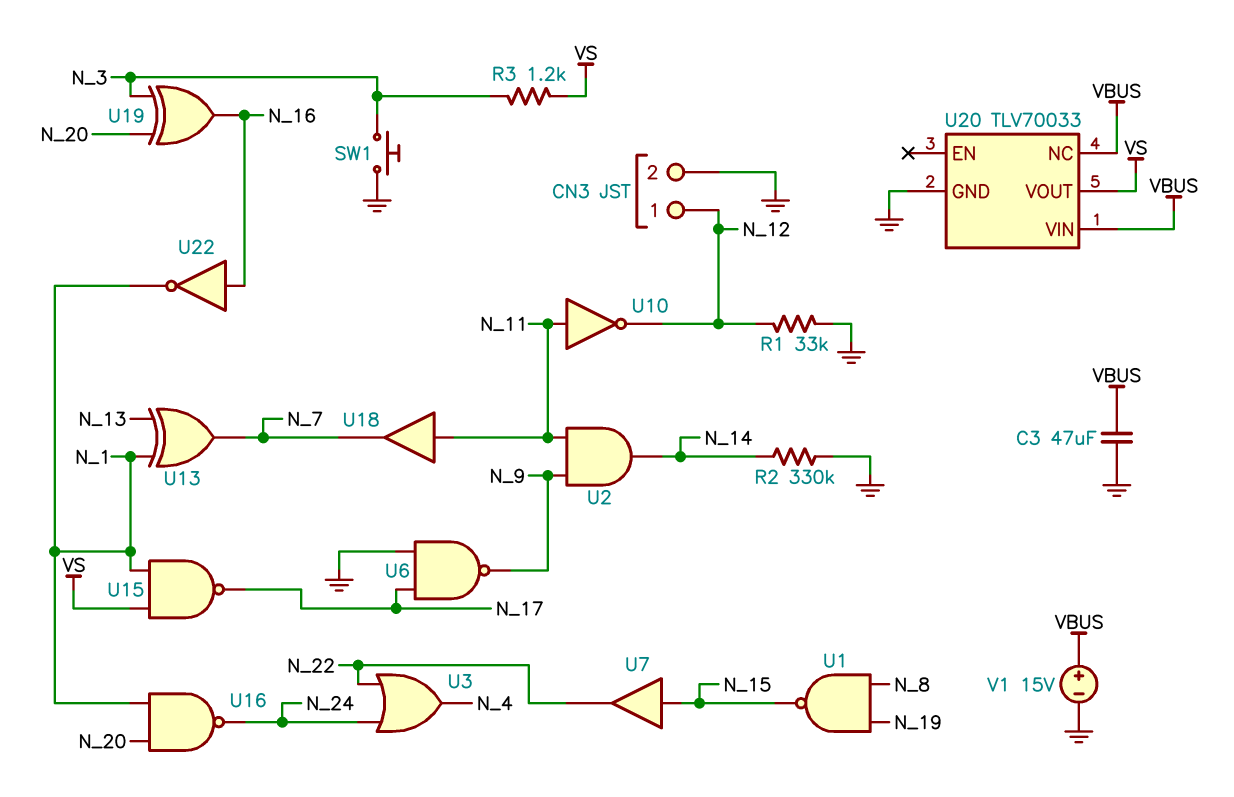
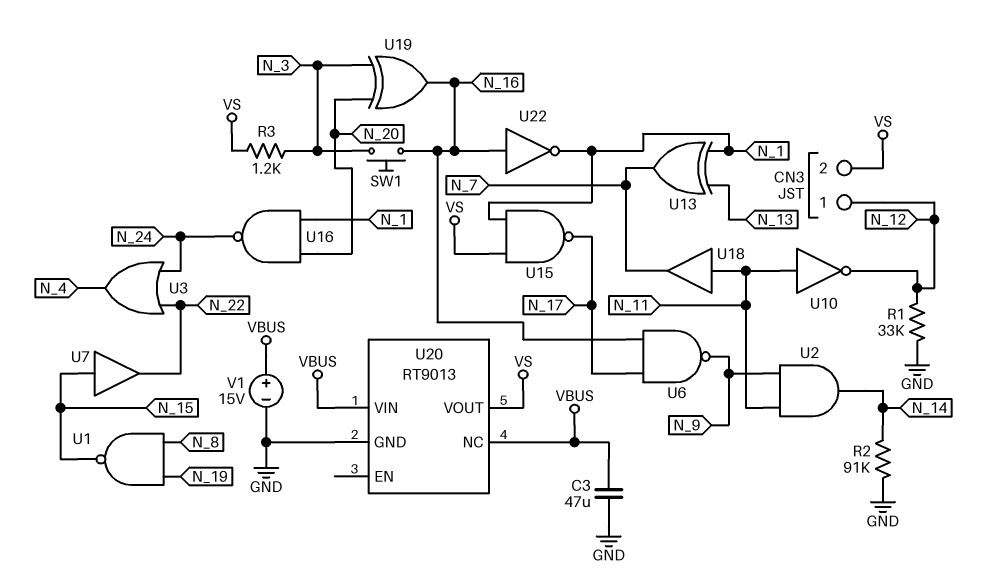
CN3 pin 2: GND -> VS
R2: 330k (GND, N_14) -> 91k (GND, N_14)
SW1: button (GND, N_3) -> button (N_3, N_16)
U6: NAND (in GND, in N_17, out N_9) -> NAND (in N_16, in N_17, out N_9)
U20: TLV70033 -> RT9013

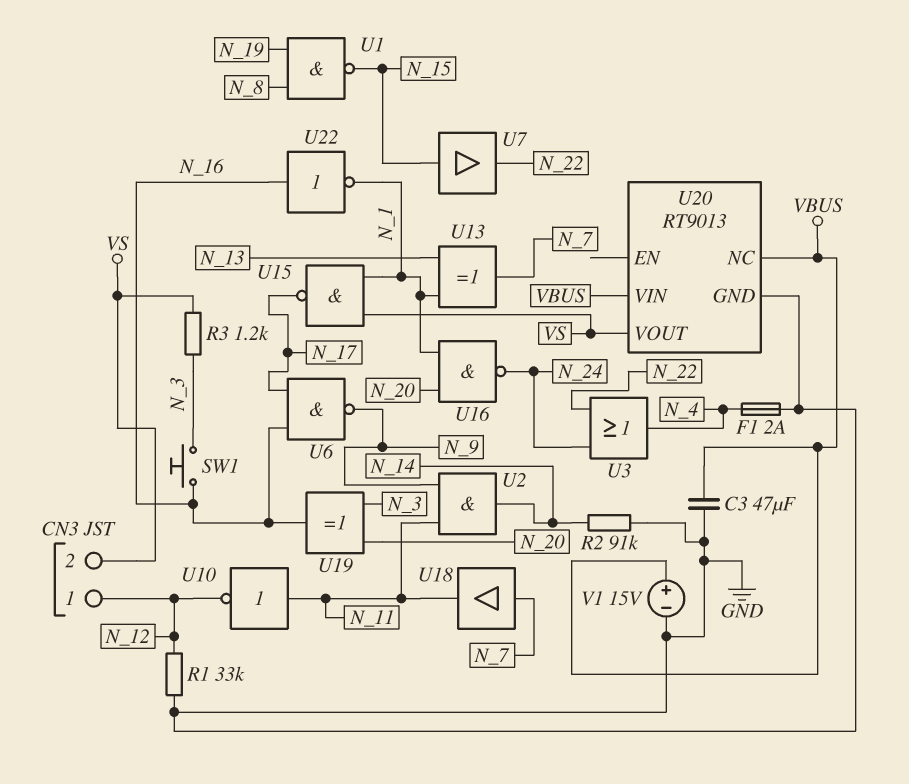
F1: none -> 2A (GND, N_4)
U18: buffer (in N_11, out N_7) -> buffer (in N_7, out N_11)

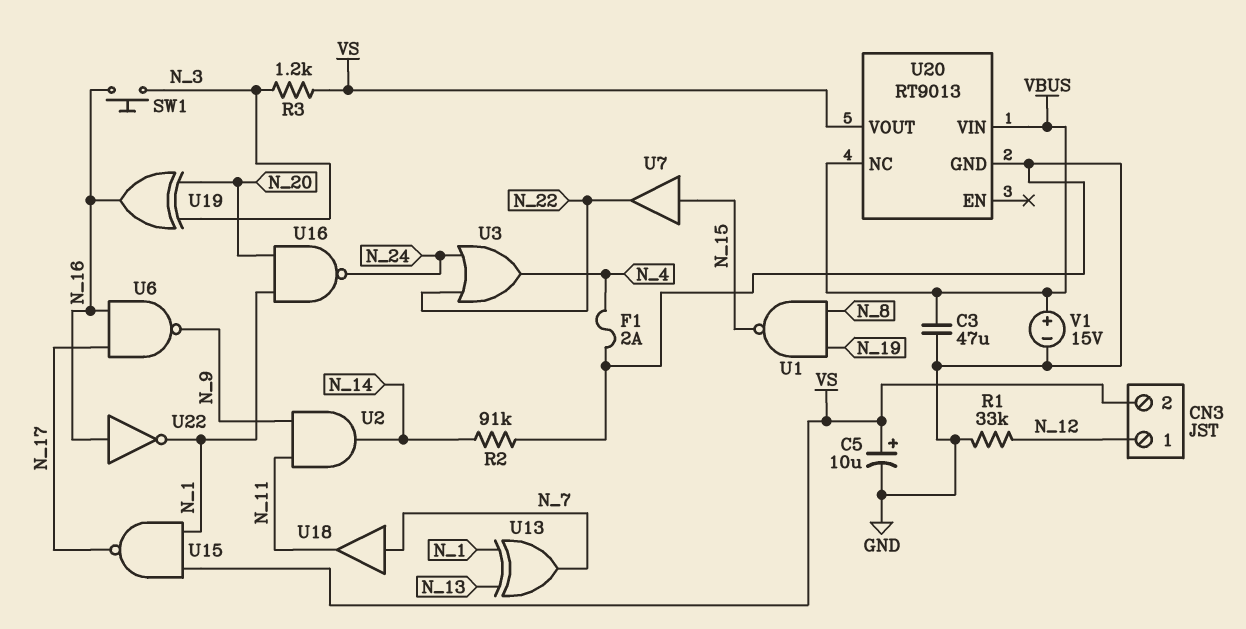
C5: none -> 10uF (plus VS, minus GND)
U10: NOT (in N_11, out N_12) -> none

